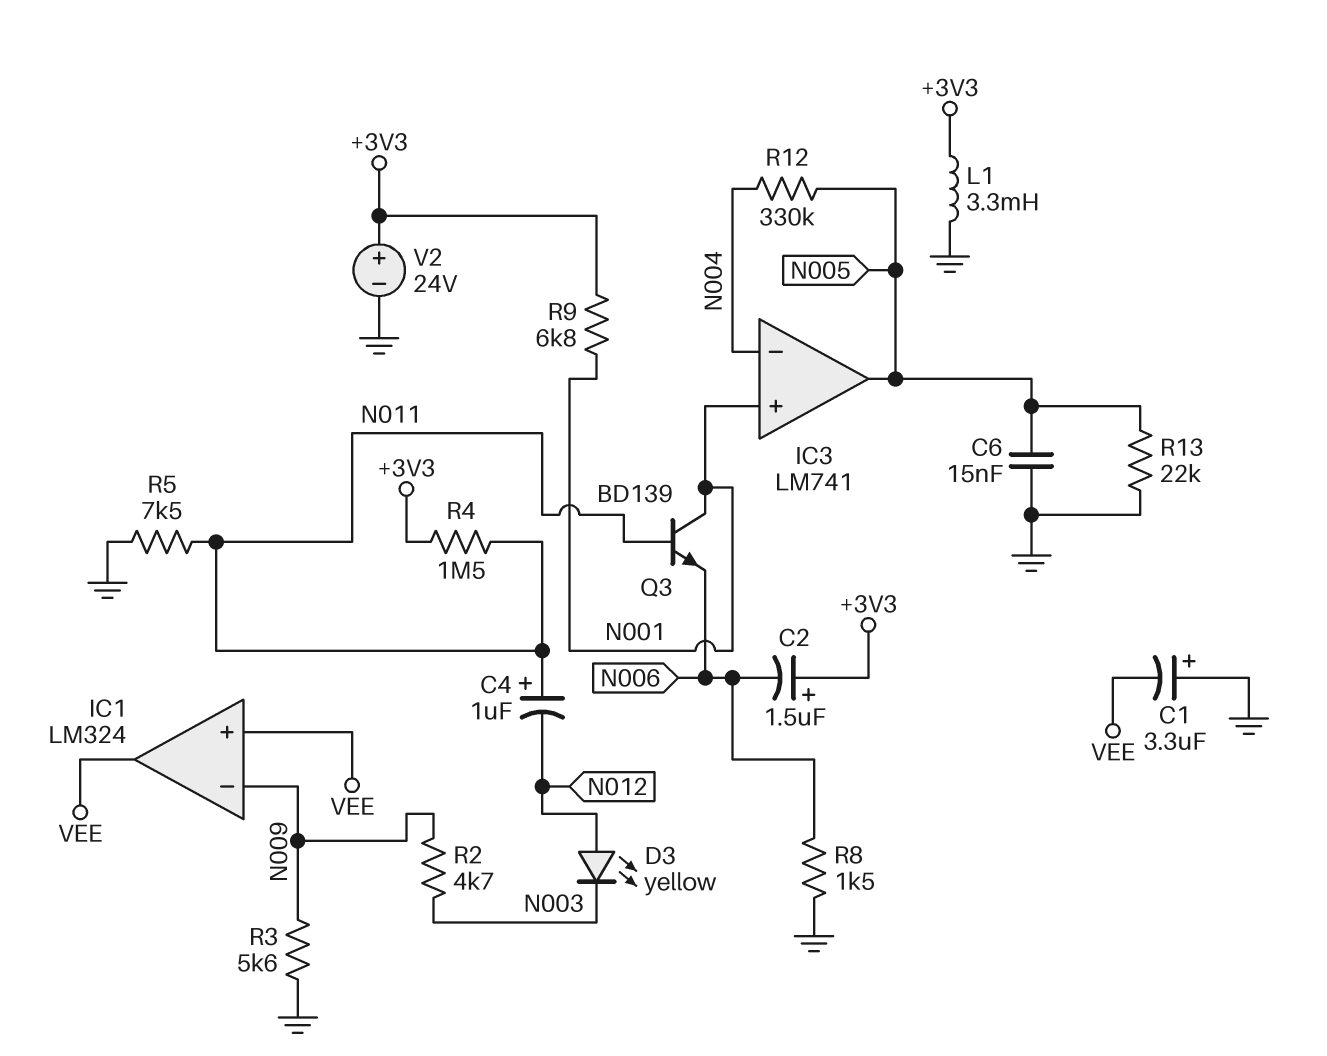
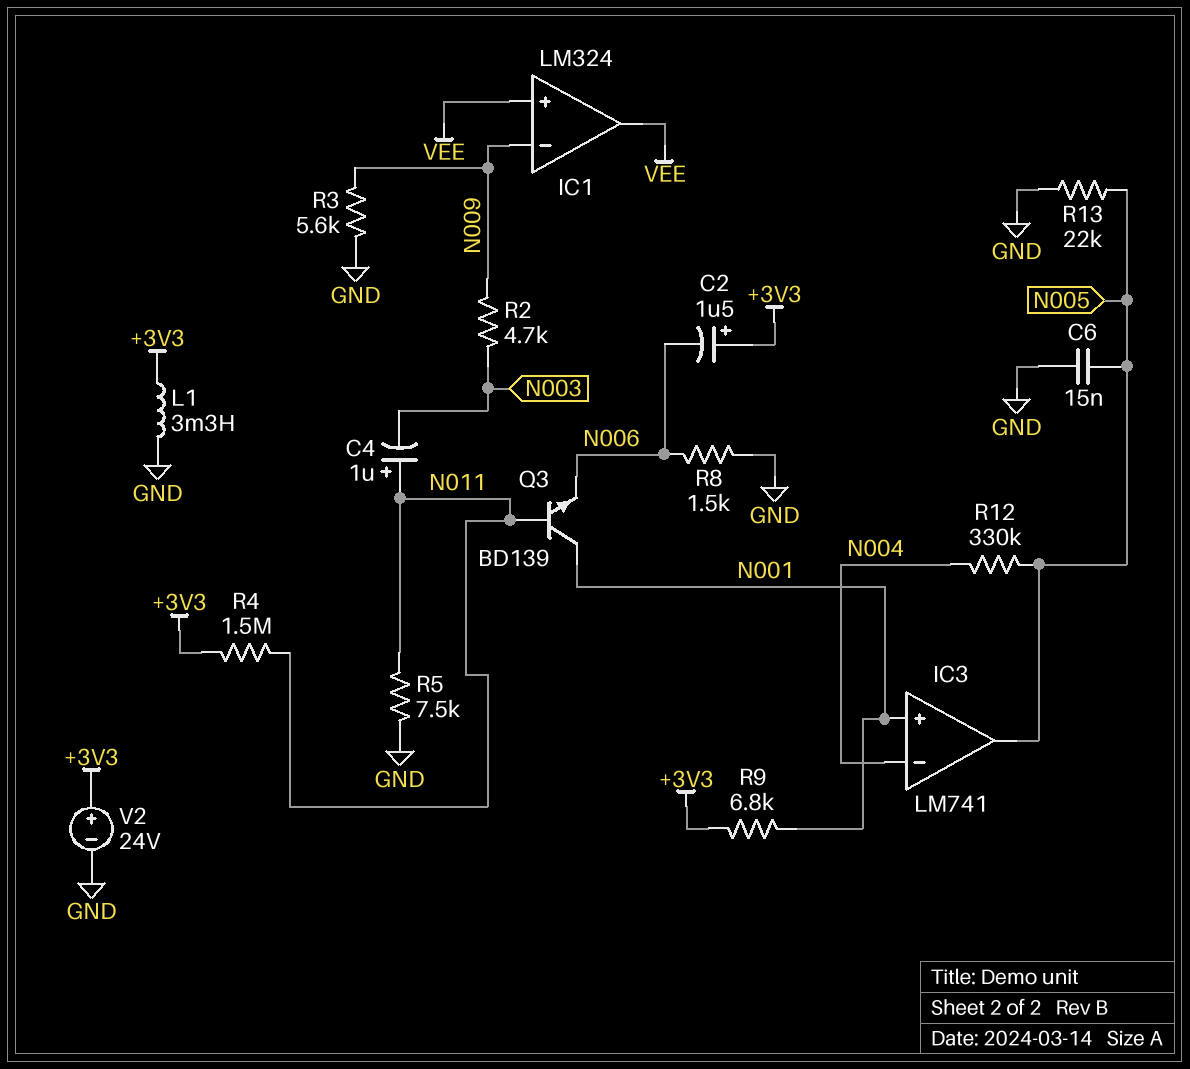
C1: 3.3uF (plus GND, minus VEE) -> none
C4: 1uF (plus N011, minus N012) -> 1uF (plus N011, minus N003)
D3: LED yellow (A N012, K N003) -> none

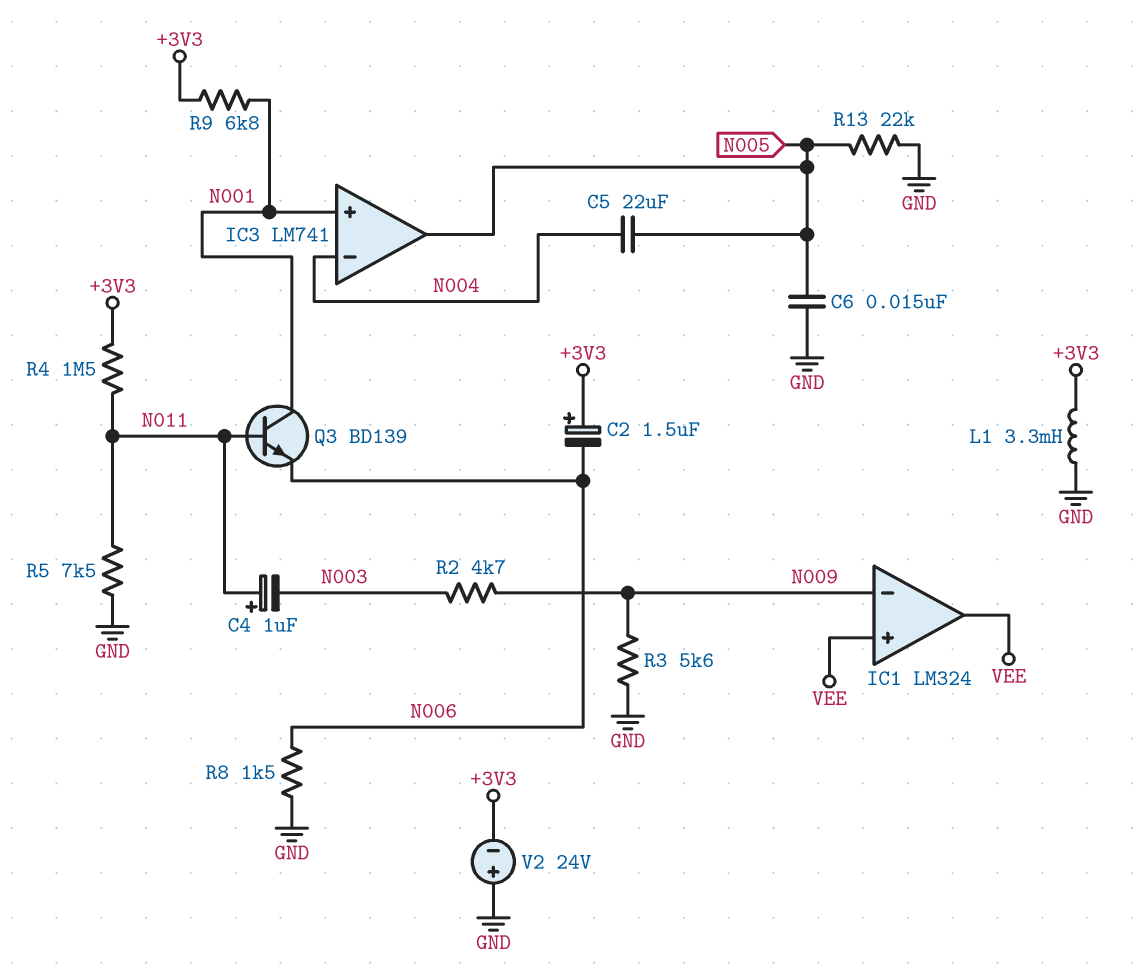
C5: none -> 22uF (N004, N005)
R12: 330k (N004, N005) -> none
V2: 24V (plus +3V3, minus GND) -> 24V (plus GND, minus +3V3)

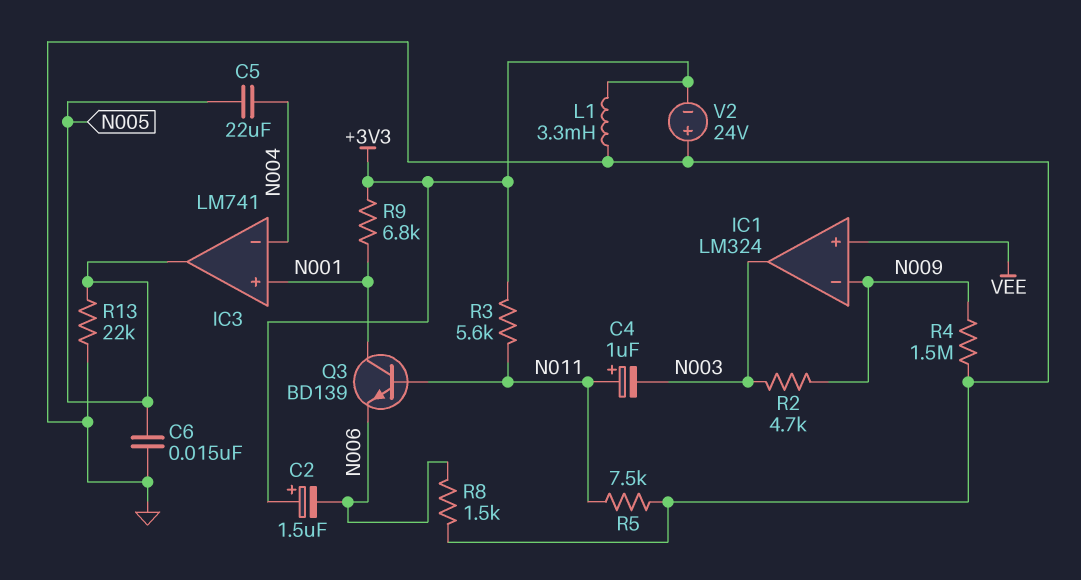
IC1 pin out: VEE -> N003
R3: 5.6k (GND, N009) -> 5.6k (+3V3, N011)
R4: 1.5M (+3V3, N011) -> 1.5M (GND, N009)

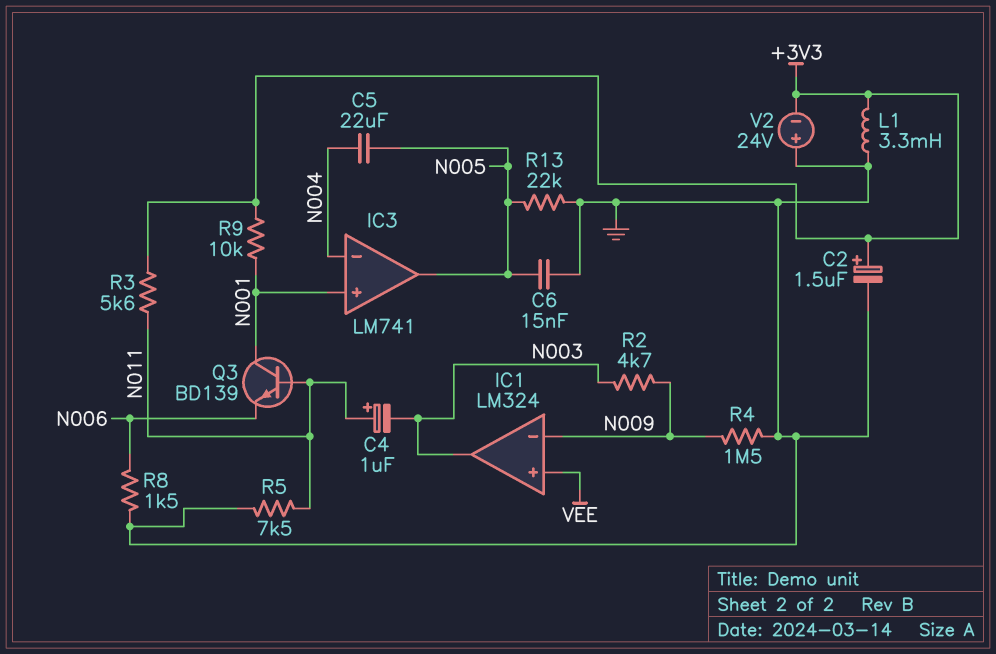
C2: 1.5uF (plus +3V3, minus N006) -> 1.5uF (plus +3V3, minus GND)
R9: 6.8k (+3V3, N001) -> 10k (+3V3, N001)

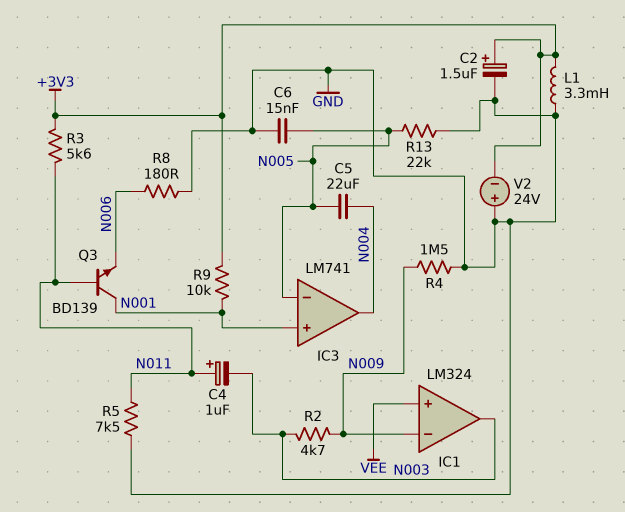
IC3 pin in-: N004 -> N005
IC3 pin out: N005 -> N004
R8: 1.5k (GND, N006) -> 180 (GND, N006)

